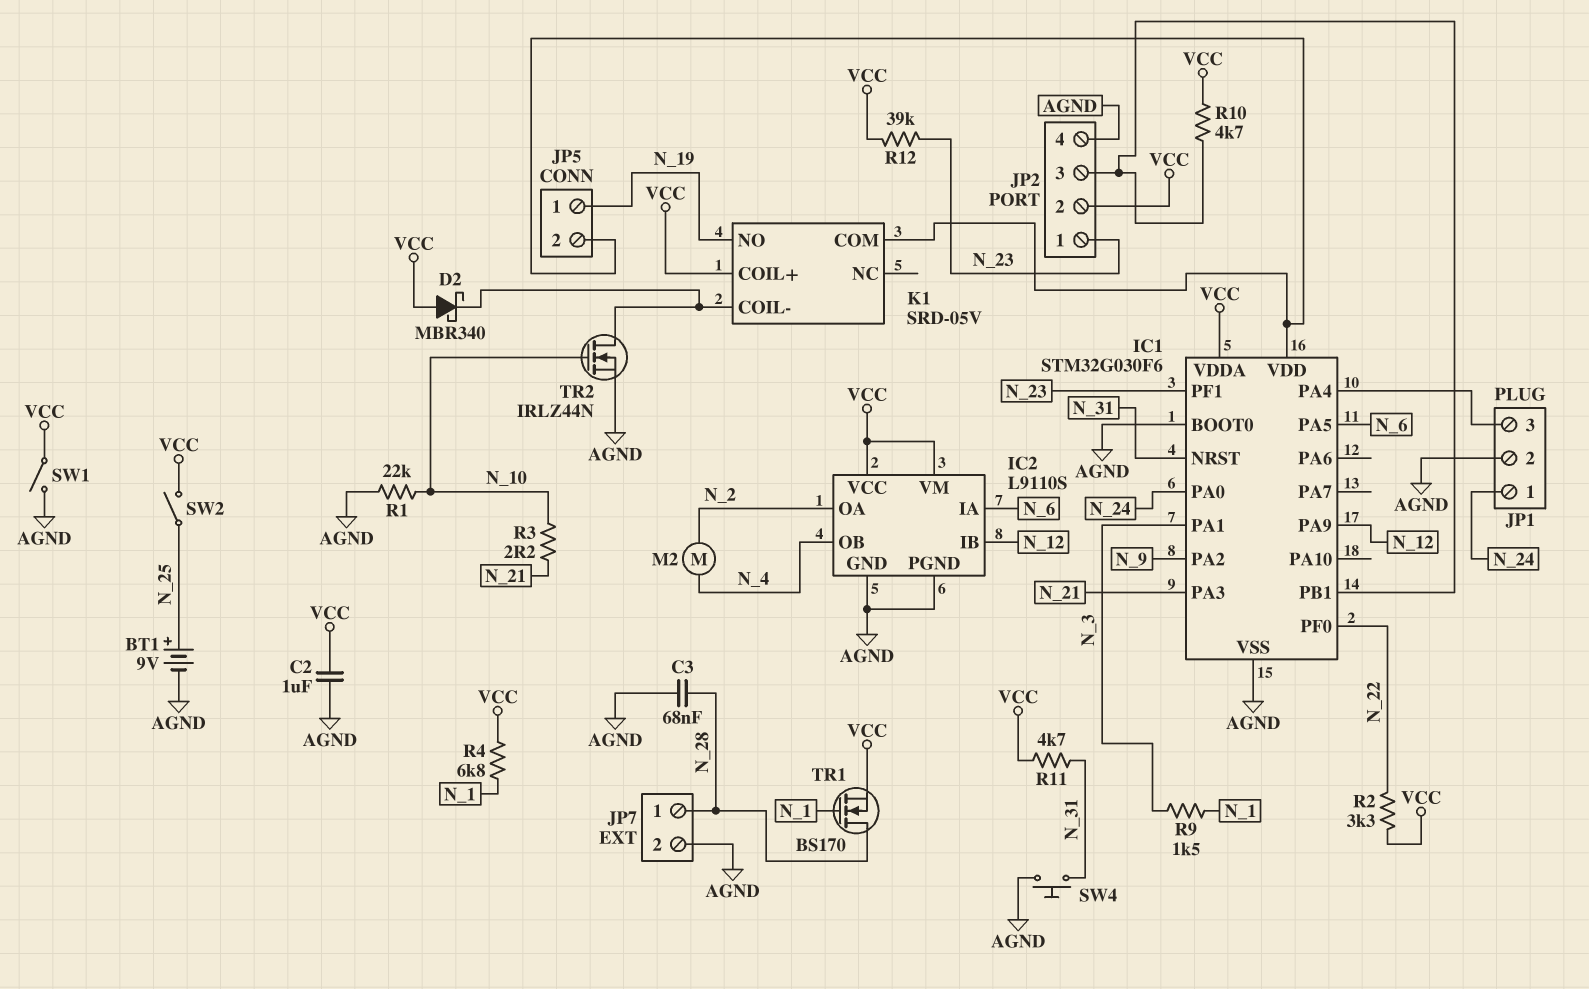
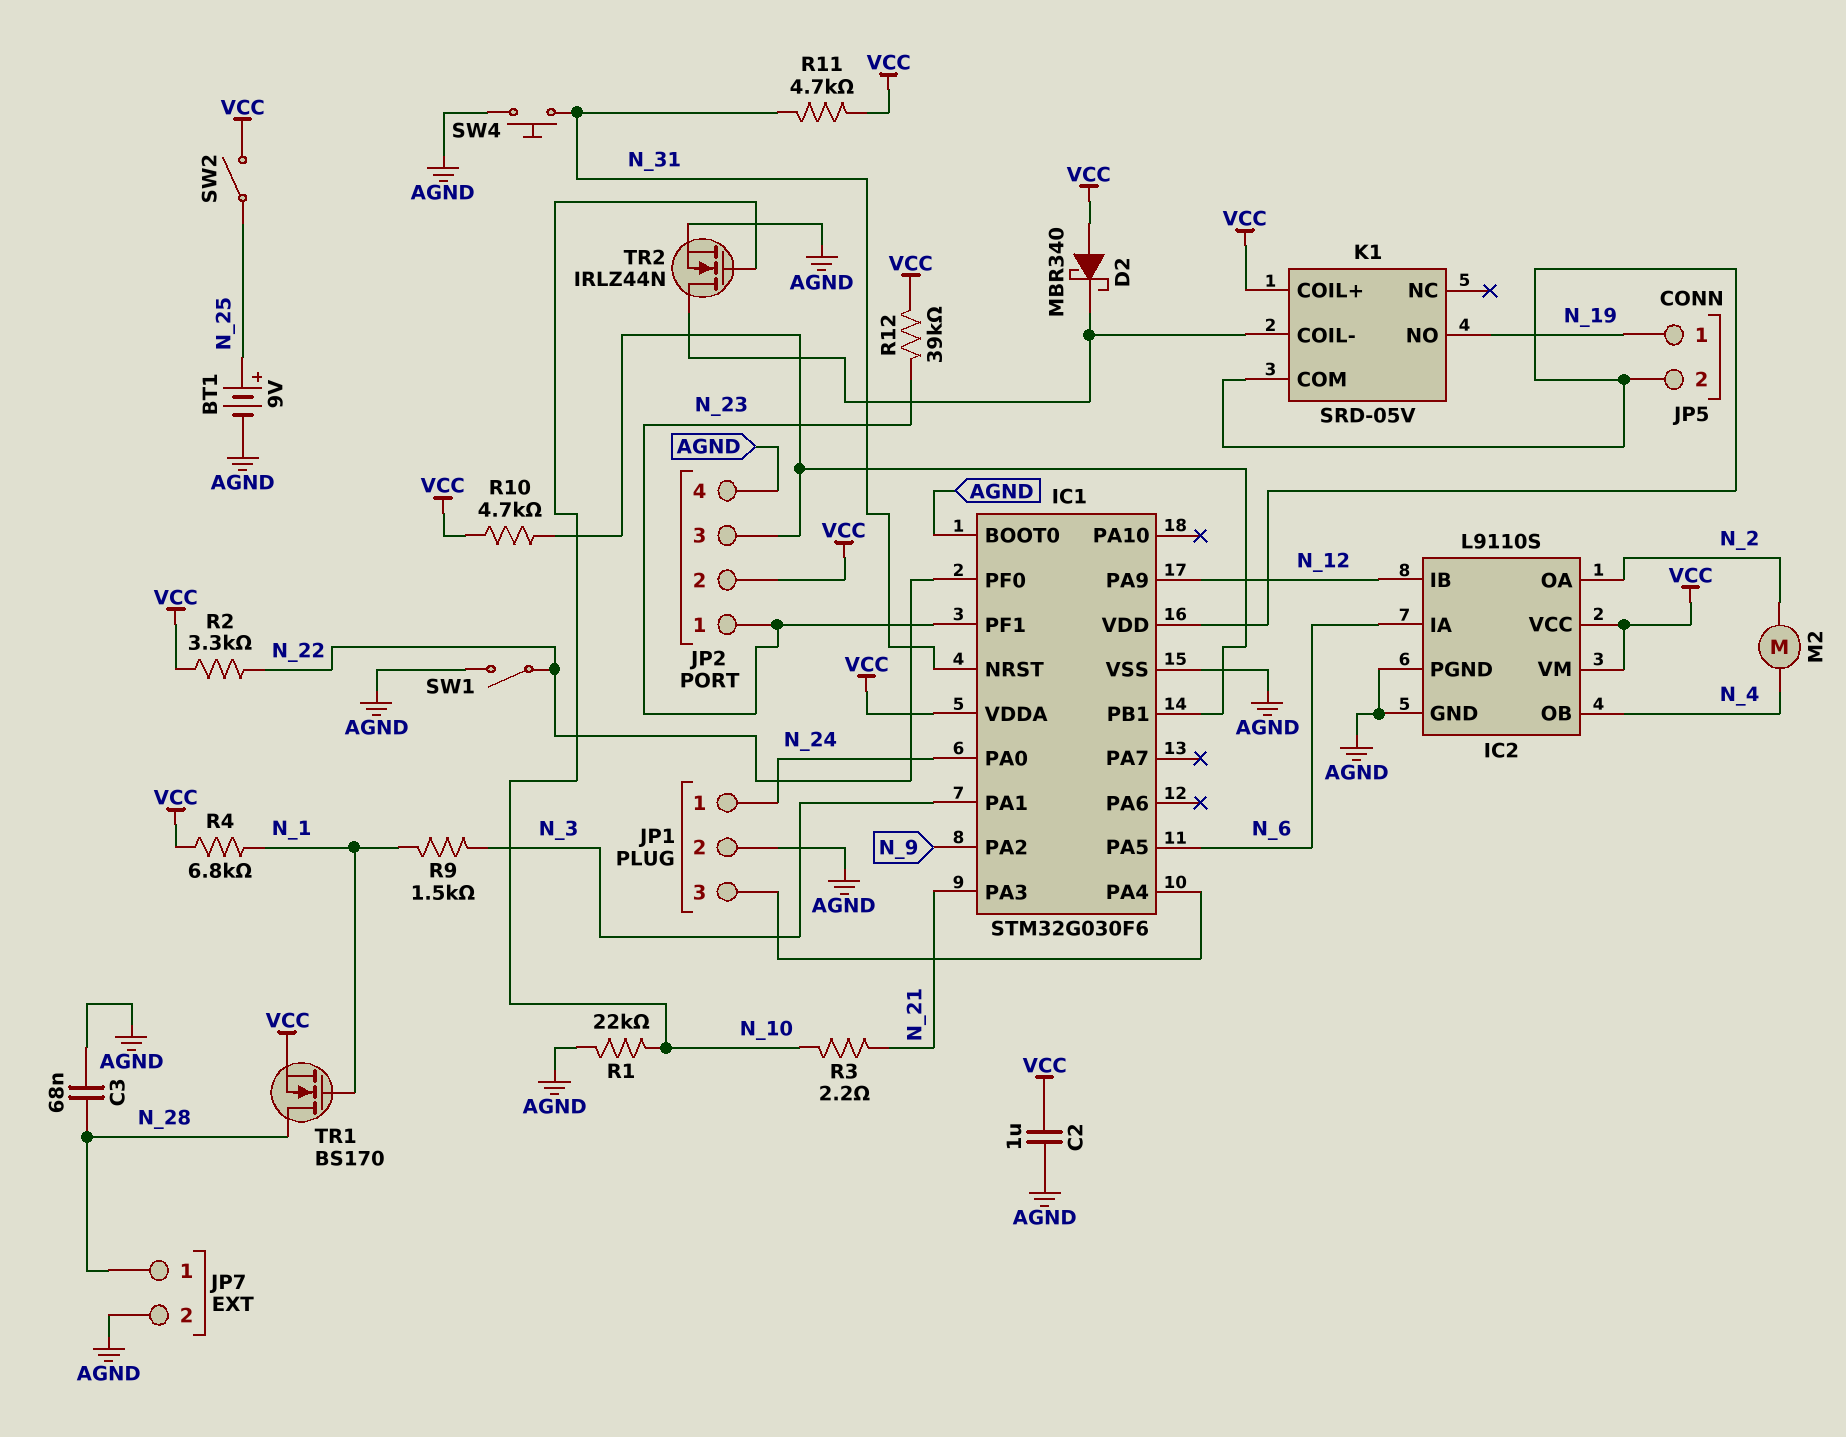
SW1: switch (AGND, VCC) -> switch (AGND, N_22)

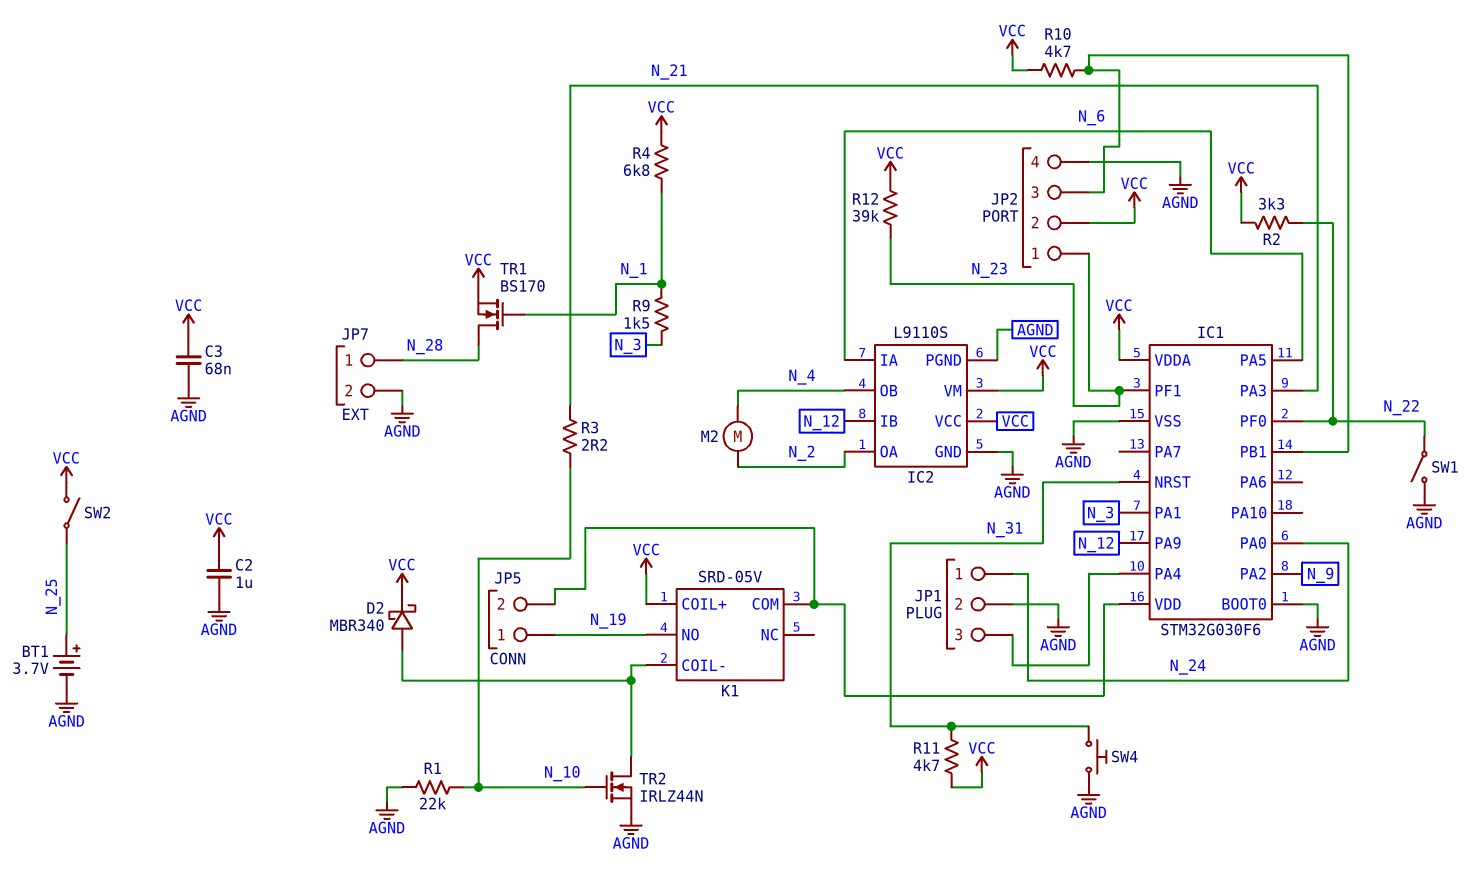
BT1: 9V (plus N_25, minus AGND) -> 3.7V (plus N_25, minus AGND)
C3: 68nF (AGND, N_28) -> 68nF (AGND, VCC)
D2: schottky MBR340 (A VCC, K K1/COIL-) -> schottky MBR340 (A K1/COIL-, K VCC)

